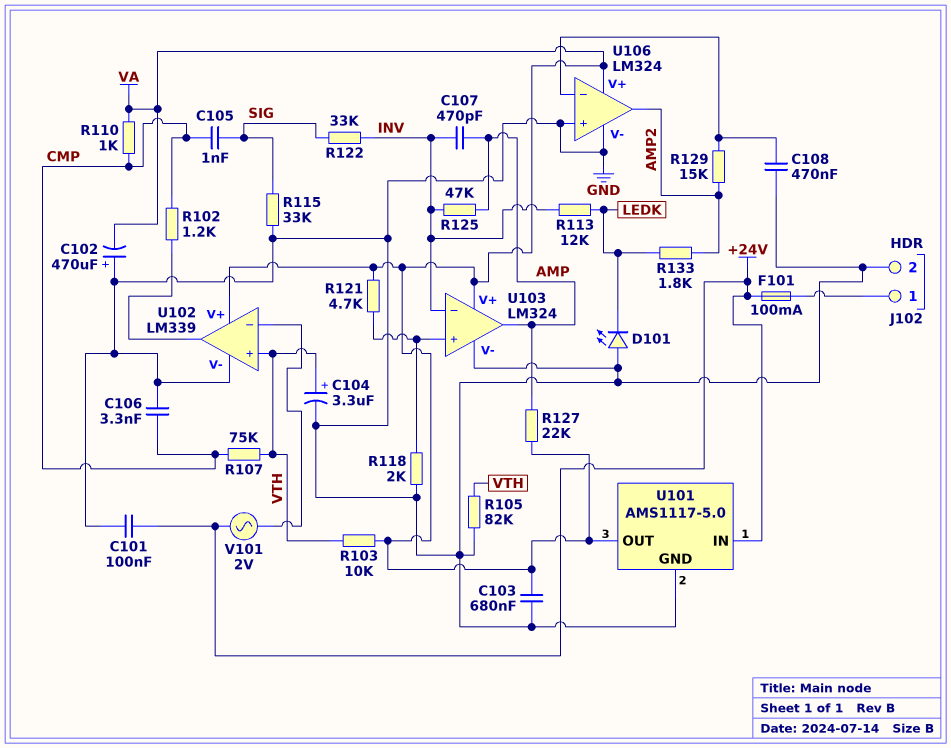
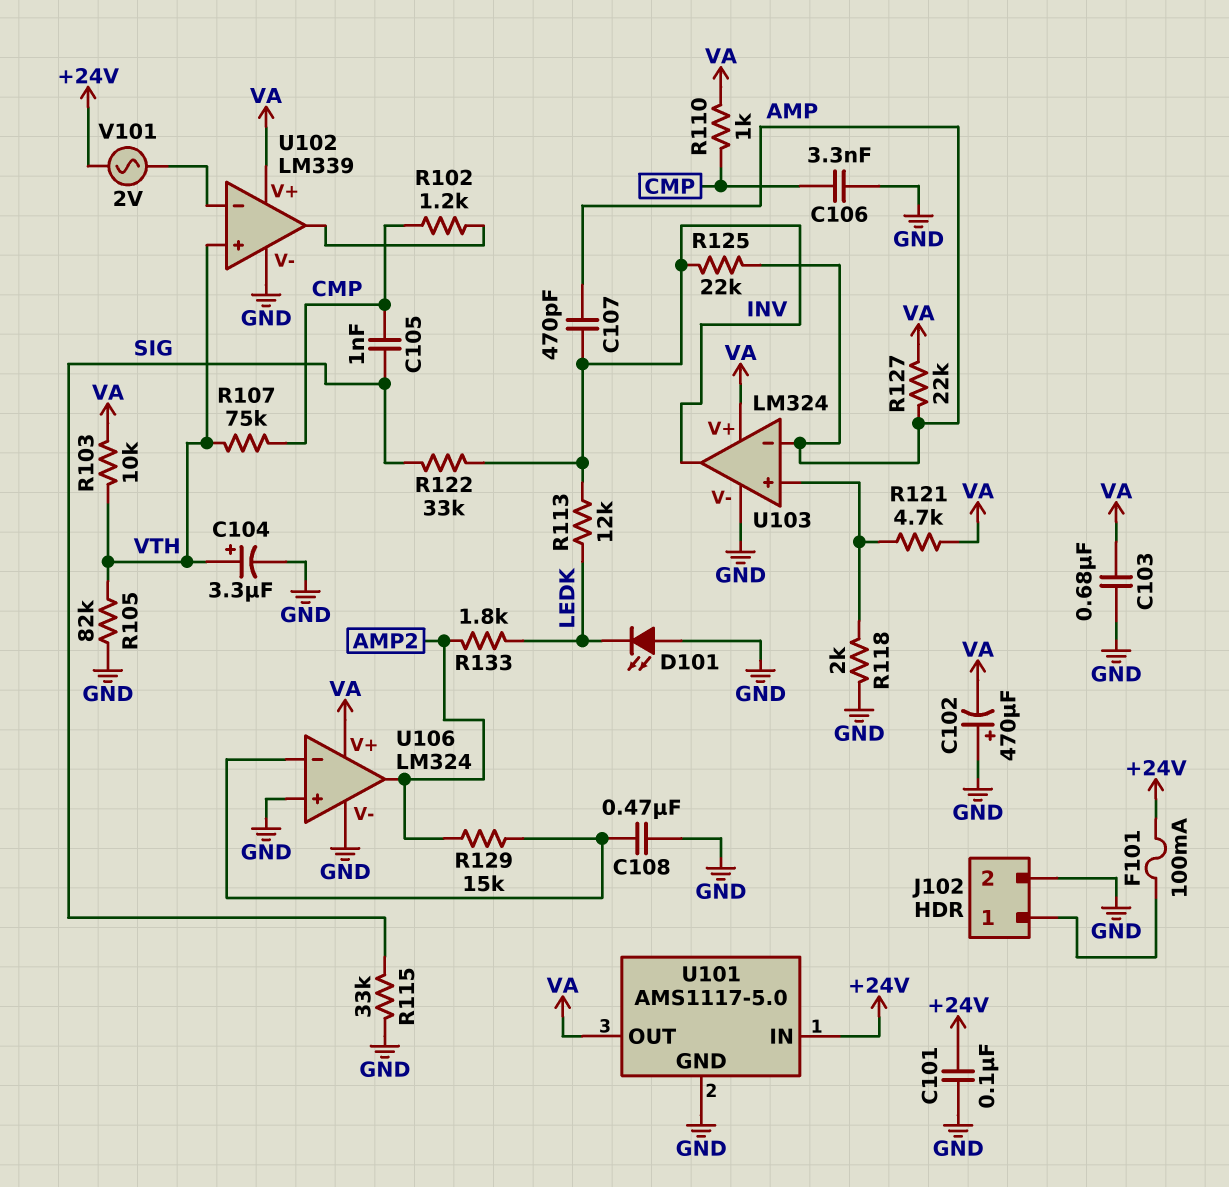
R125: 47k (AMP, INV) -> 22k (AMP, INV)
U103 pin in-: INV -> AMP
U103 pin out: AMP -> INV

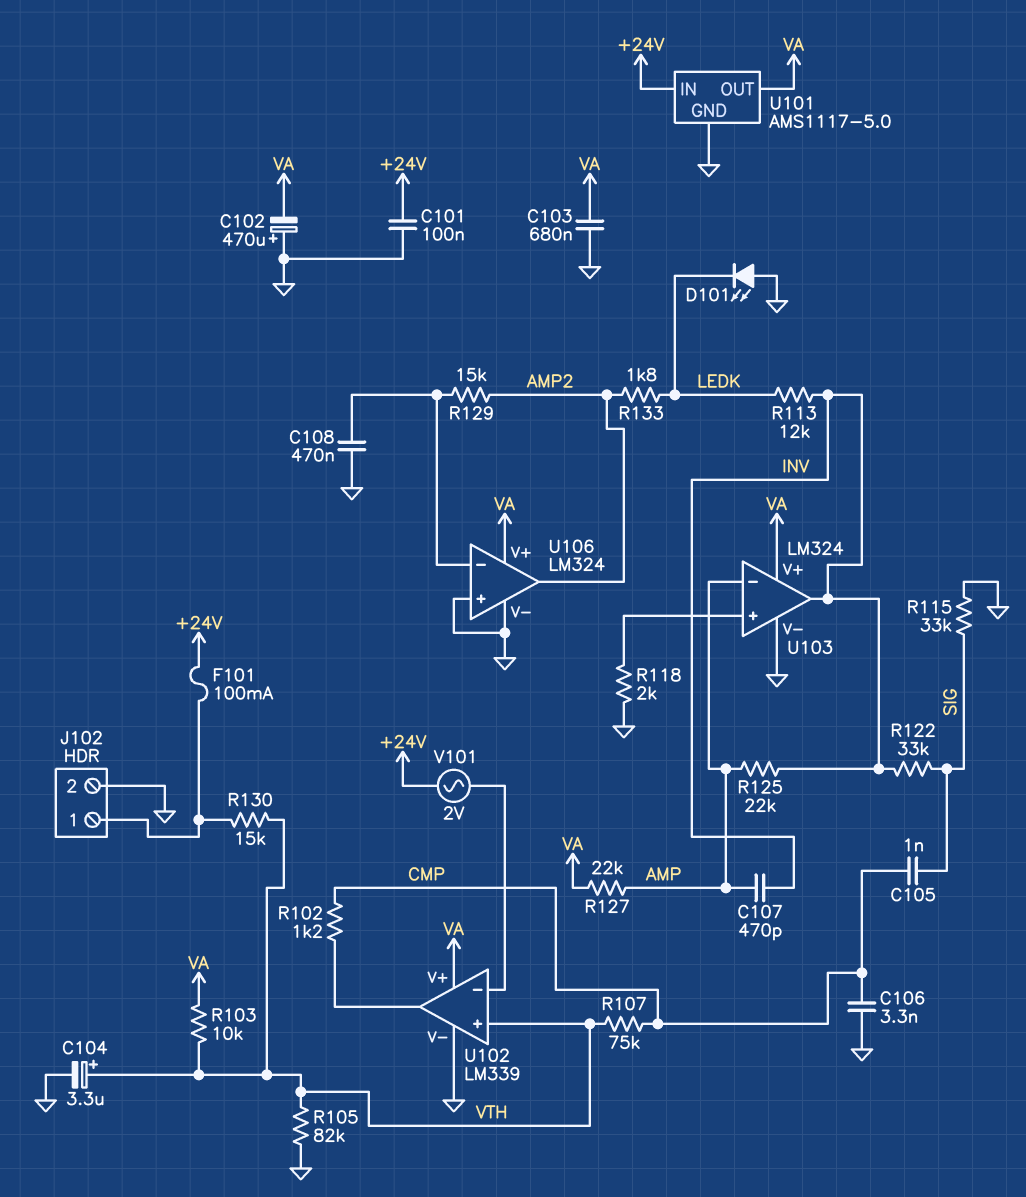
R110: 1k (CMP, VA) -> none
R121: 4.7k (U103/in+, VA) -> none
R130: none -> 15k (J102/1, VTH)

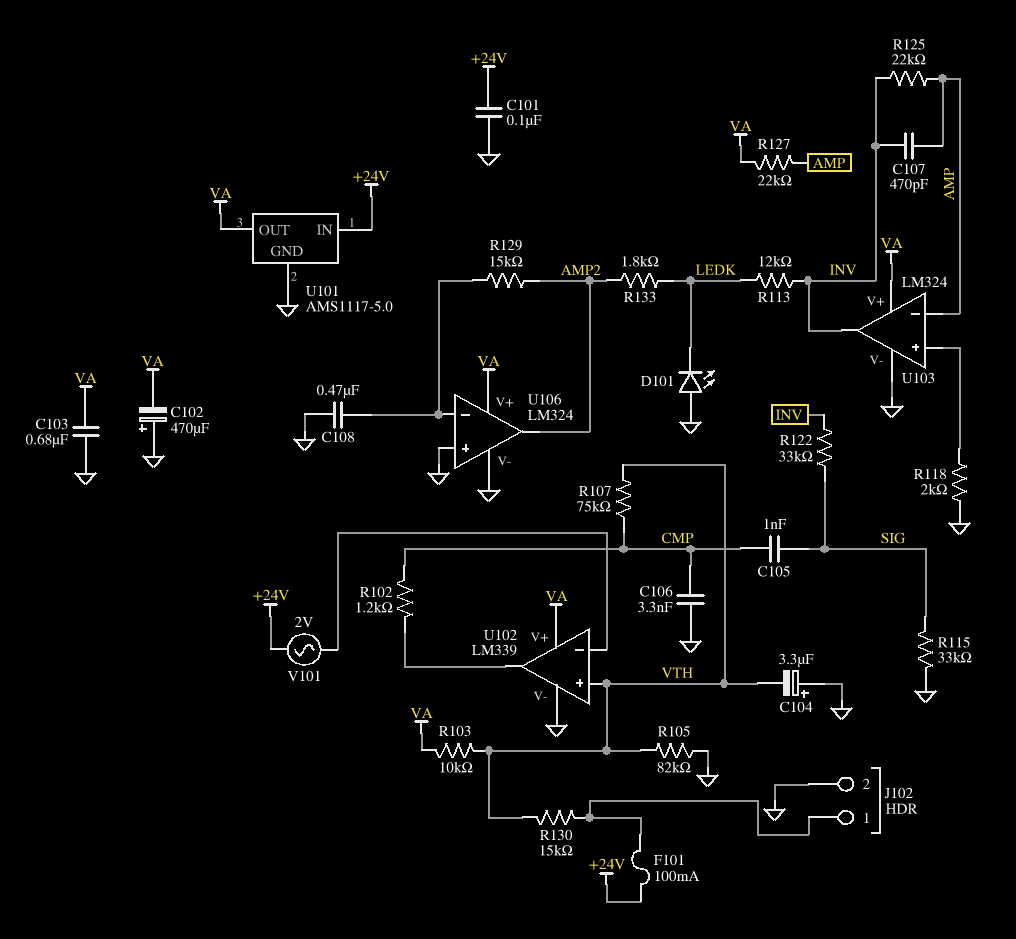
C104: 3.3uF (plus VTH, minus GND) -> 3.3uF (plus GND, minus VTH)

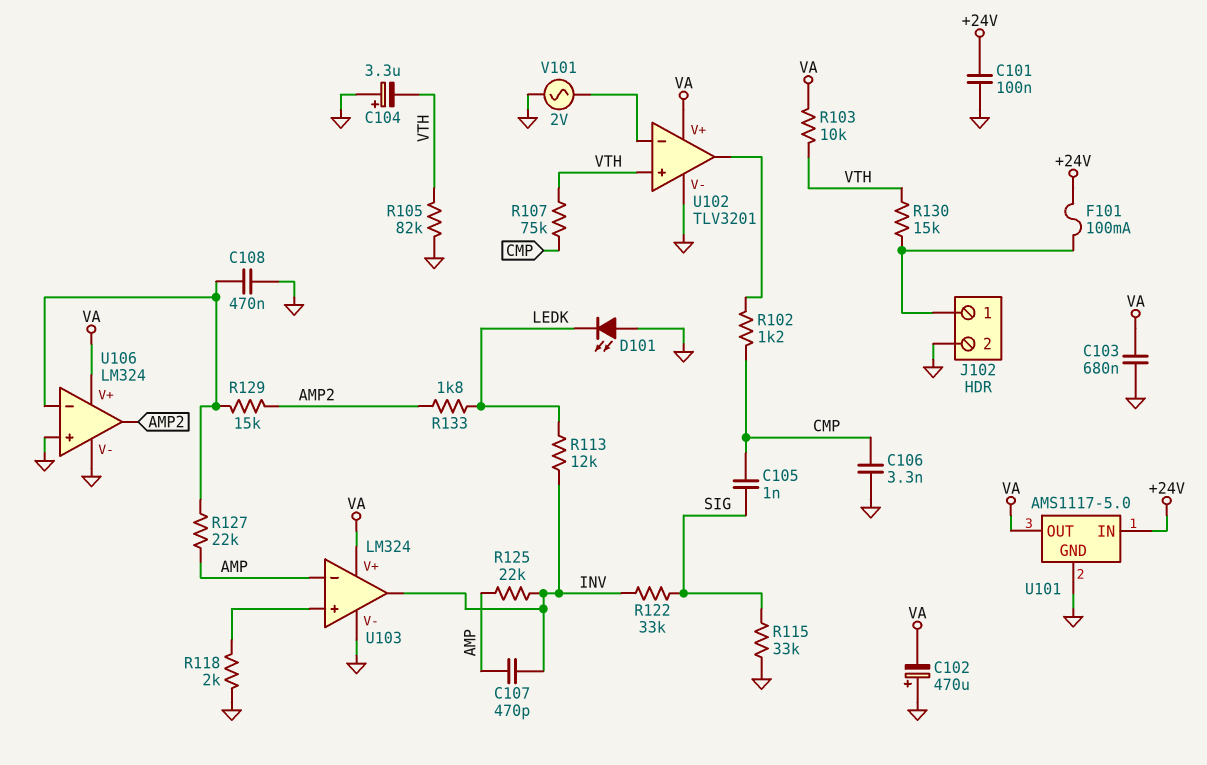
R127: 22k (AMP, VA) -> 22k (AMP, U106/in-)
U102: LM339 -> TLV3201
V101: AC 2V (+24V, U102/in-) -> AC 2V (GND, U102/in-)

